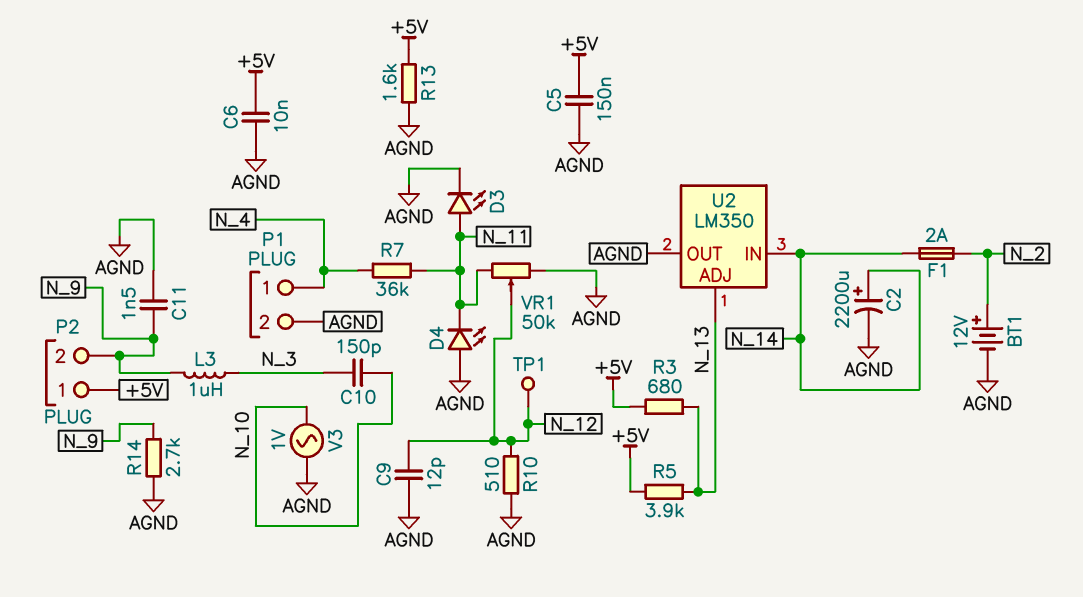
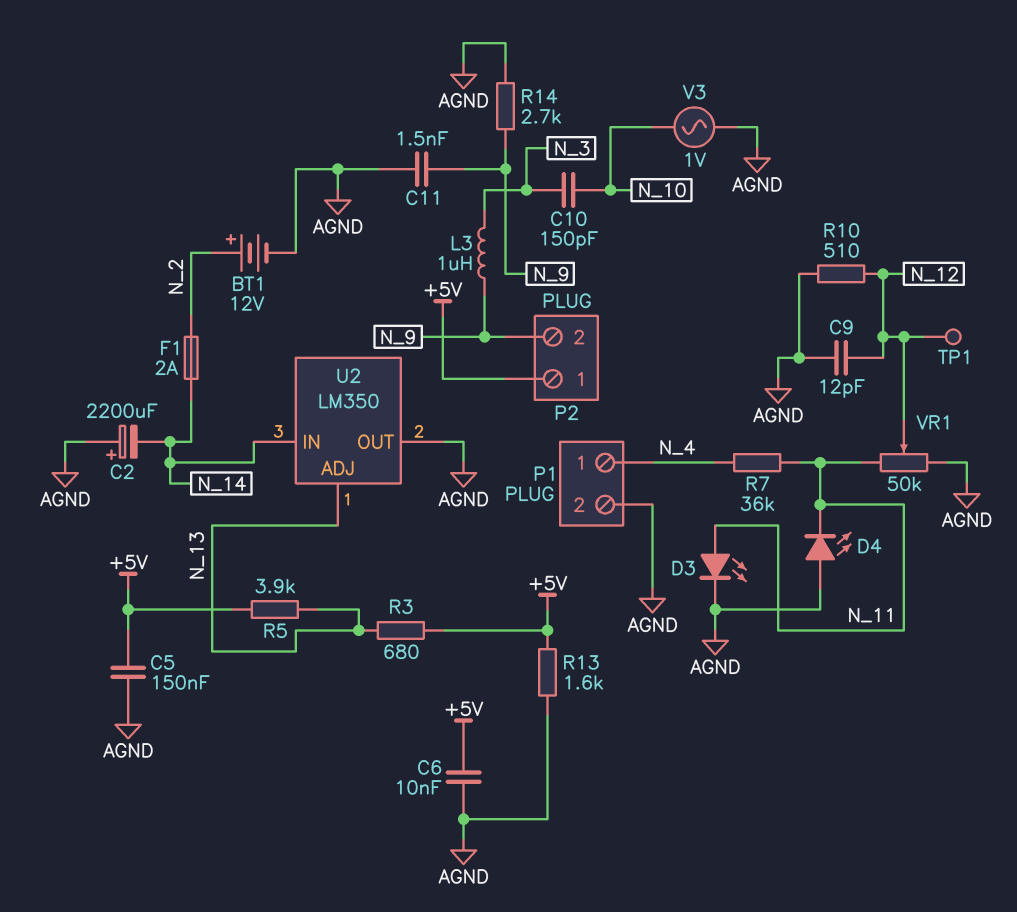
C2: 2200uF (plus N_14, minus AGND) -> 2200uF (plus AGND, minus N_14)

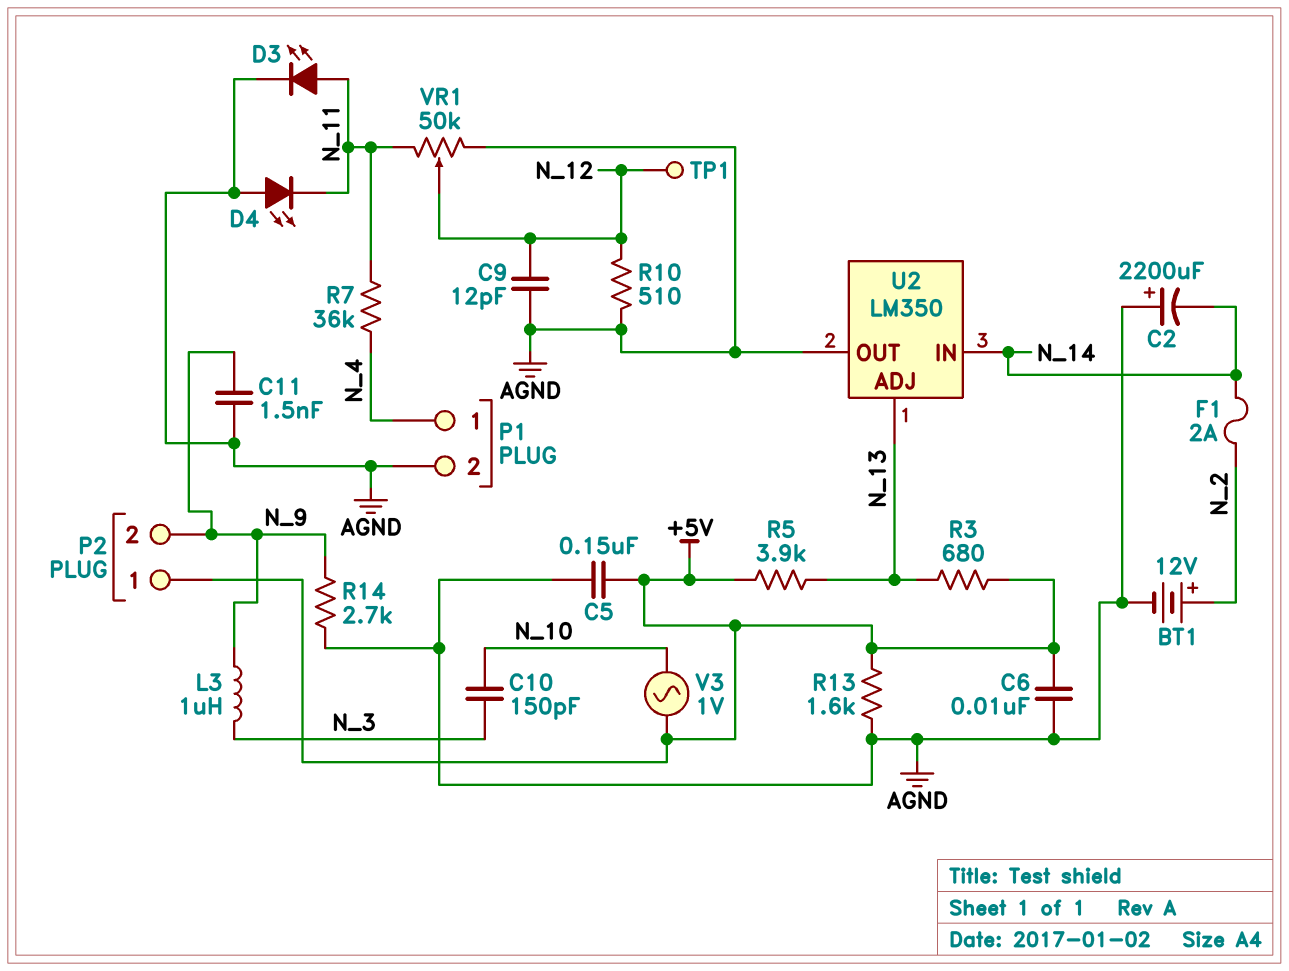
V3: AC 1V (AGND, N_10) -> AC 1V (+5V, N_10)

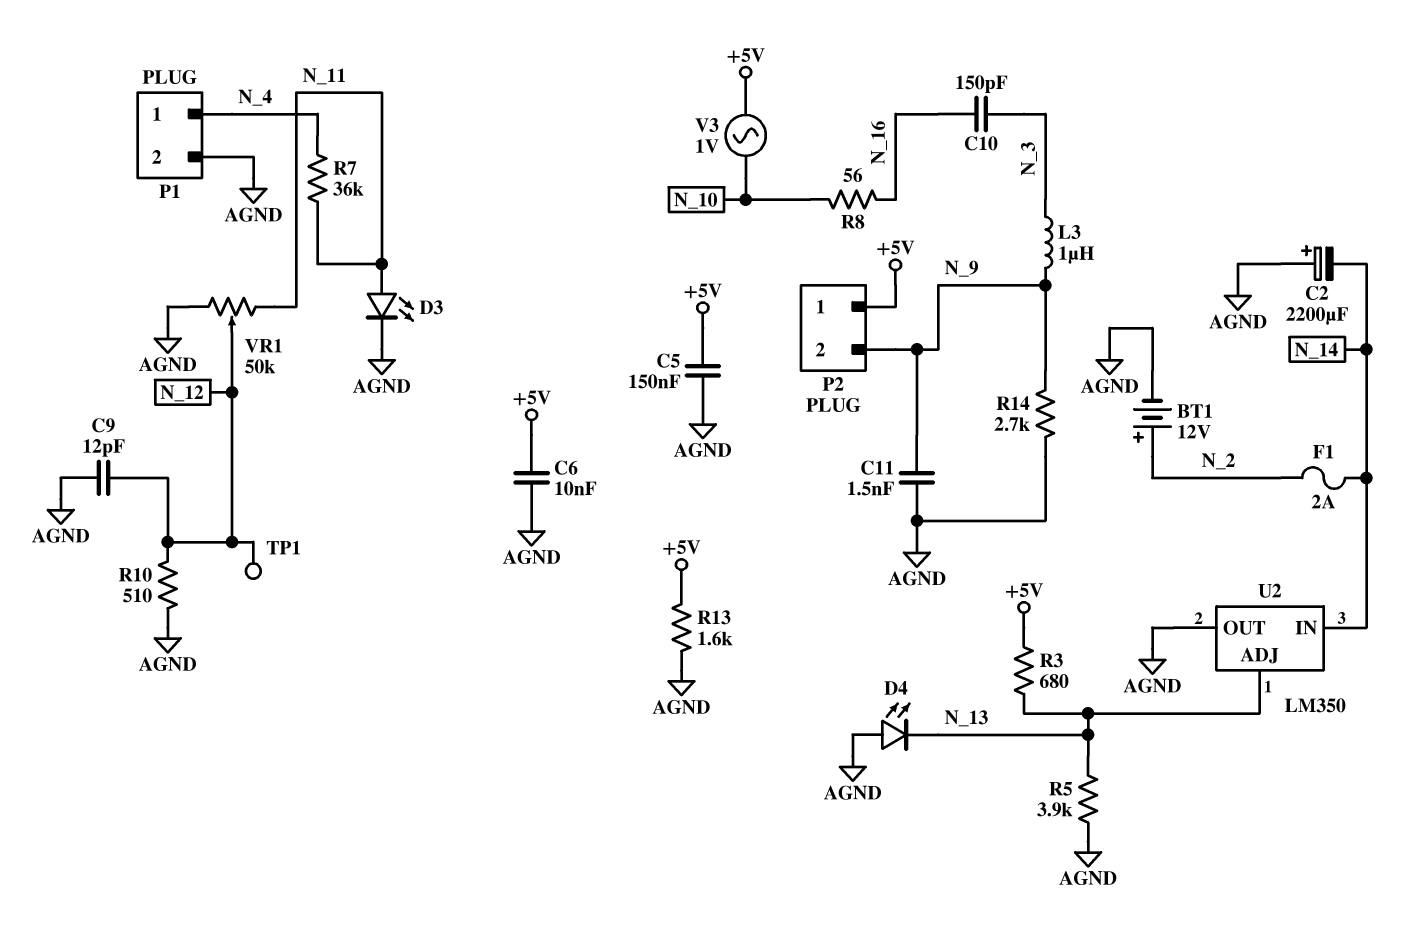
C10: 150pF (N_3, N_10) -> 150pF (N_3, N_16)
D4: LED (A AGND, K N_11) -> LED (A AGND, K N_13)
R5: 3.9k (+5V, N_13) -> 3.9k (AGND, N_13)
R8: none -> 56 (N_10, N_16)

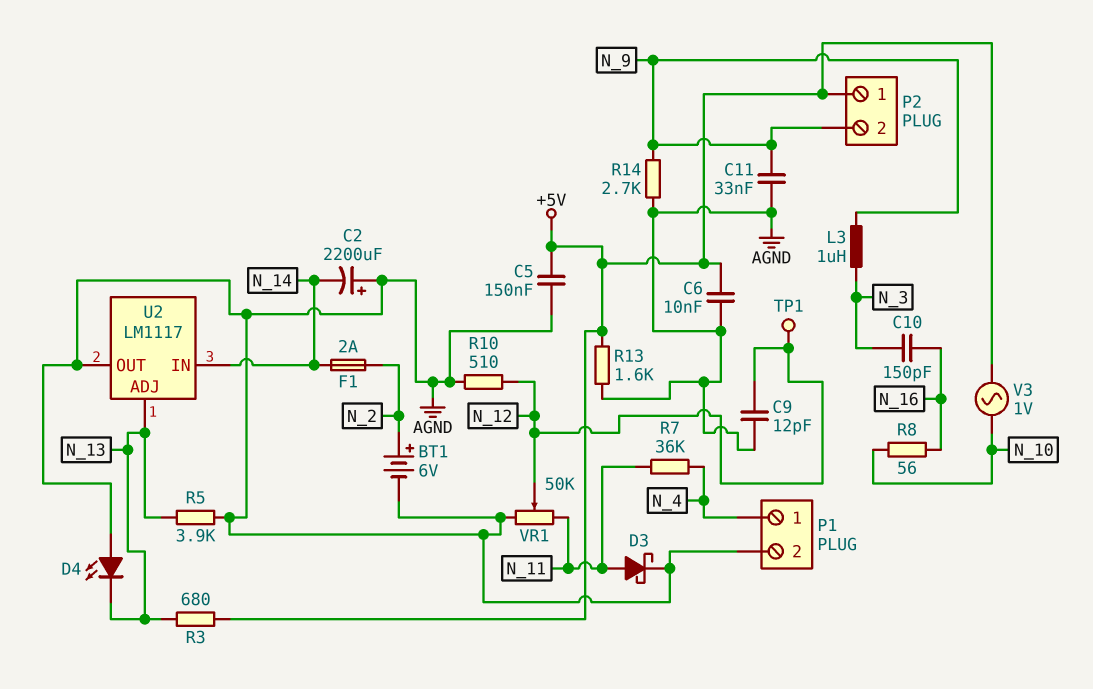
BT1: 12V (plus N_2, minus AGND) -> 6V (plus N_2, minus AGND)
C11: 1.5nF (AGND, N_9) -> 33nF (AGND, N_9)
D3: LED (A N_11, K AGND) -> schottky (A N_11, K AGND)
U2: LM350 -> LM1117

